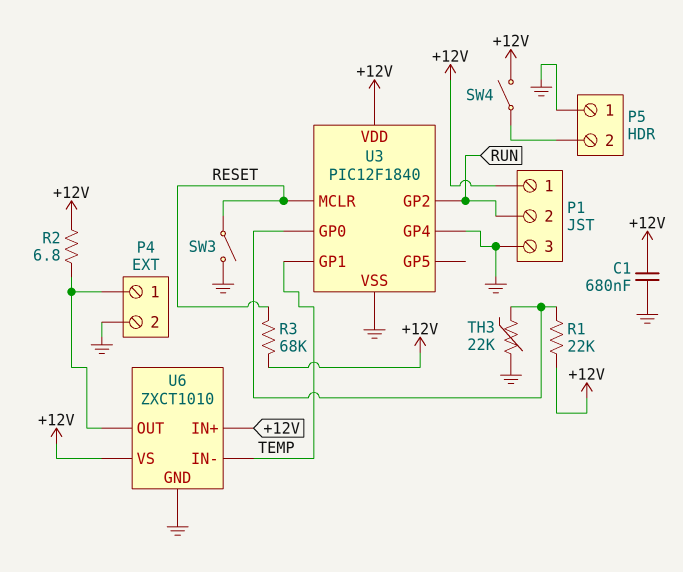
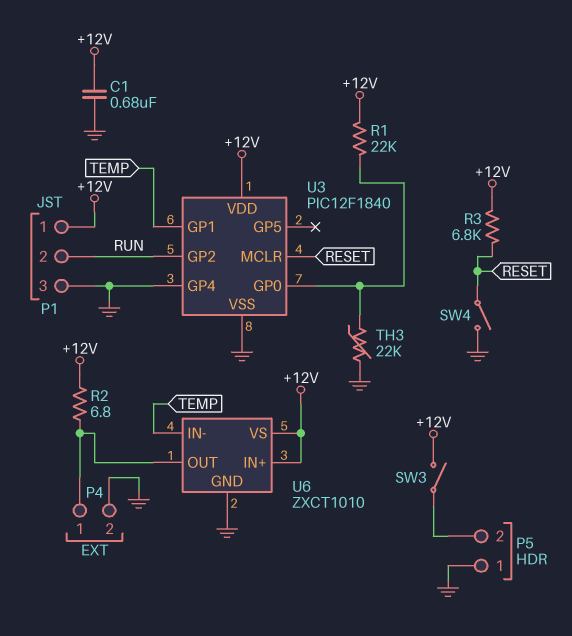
R3: 68k (+12V, RESET) -> 6.8k (+12V, RESET)
SW3: switch (GND, RESET) -> switch (+12V, P5/2)
SW4: switch (+12V, P5/2) -> switch (GND, RESET)

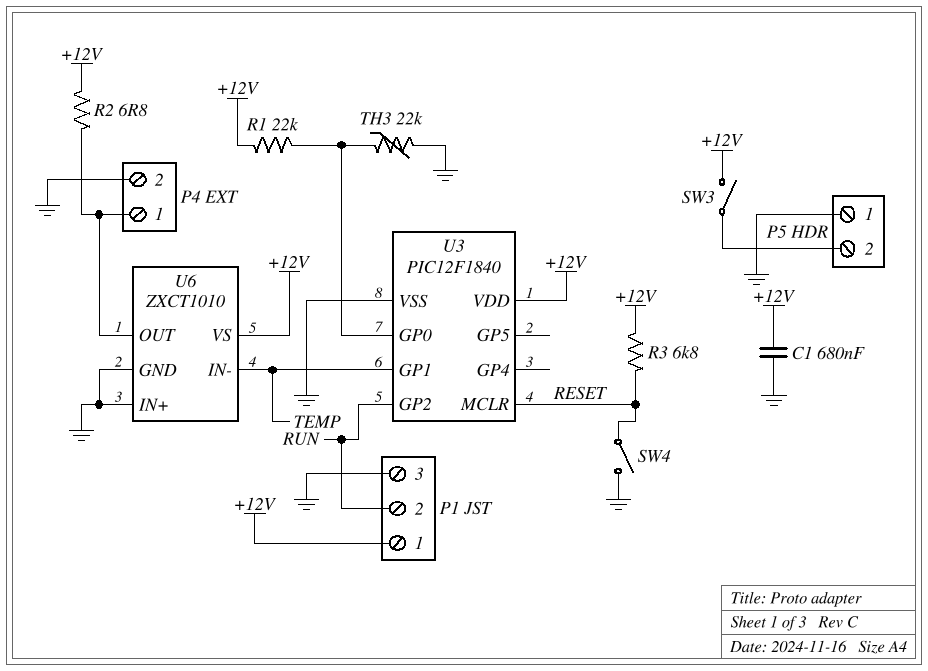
U3 pin GP4: GND -> none
U6 pin IN+: +12V -> GND

